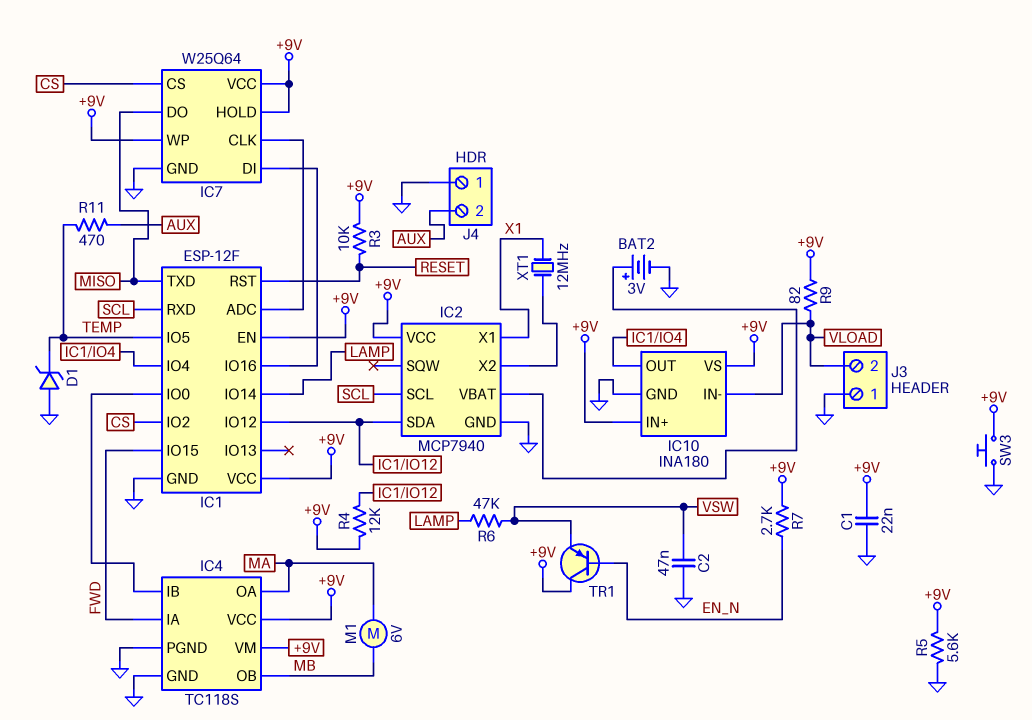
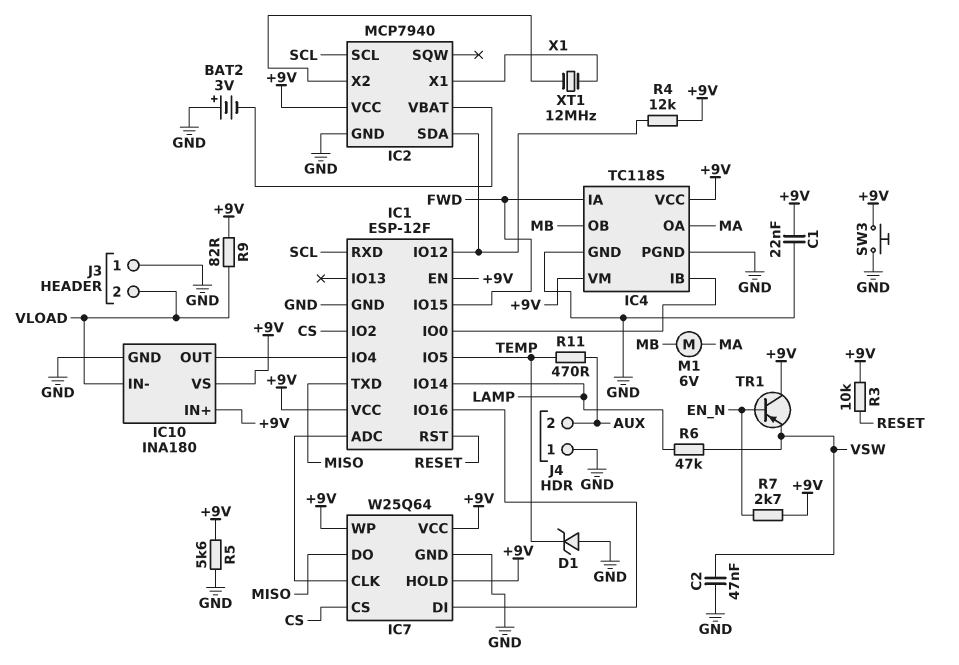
BAT2: 3V (plus IC2/VBAT, minus GND) -> 3V (plus GND, minus IC2/VBAT)

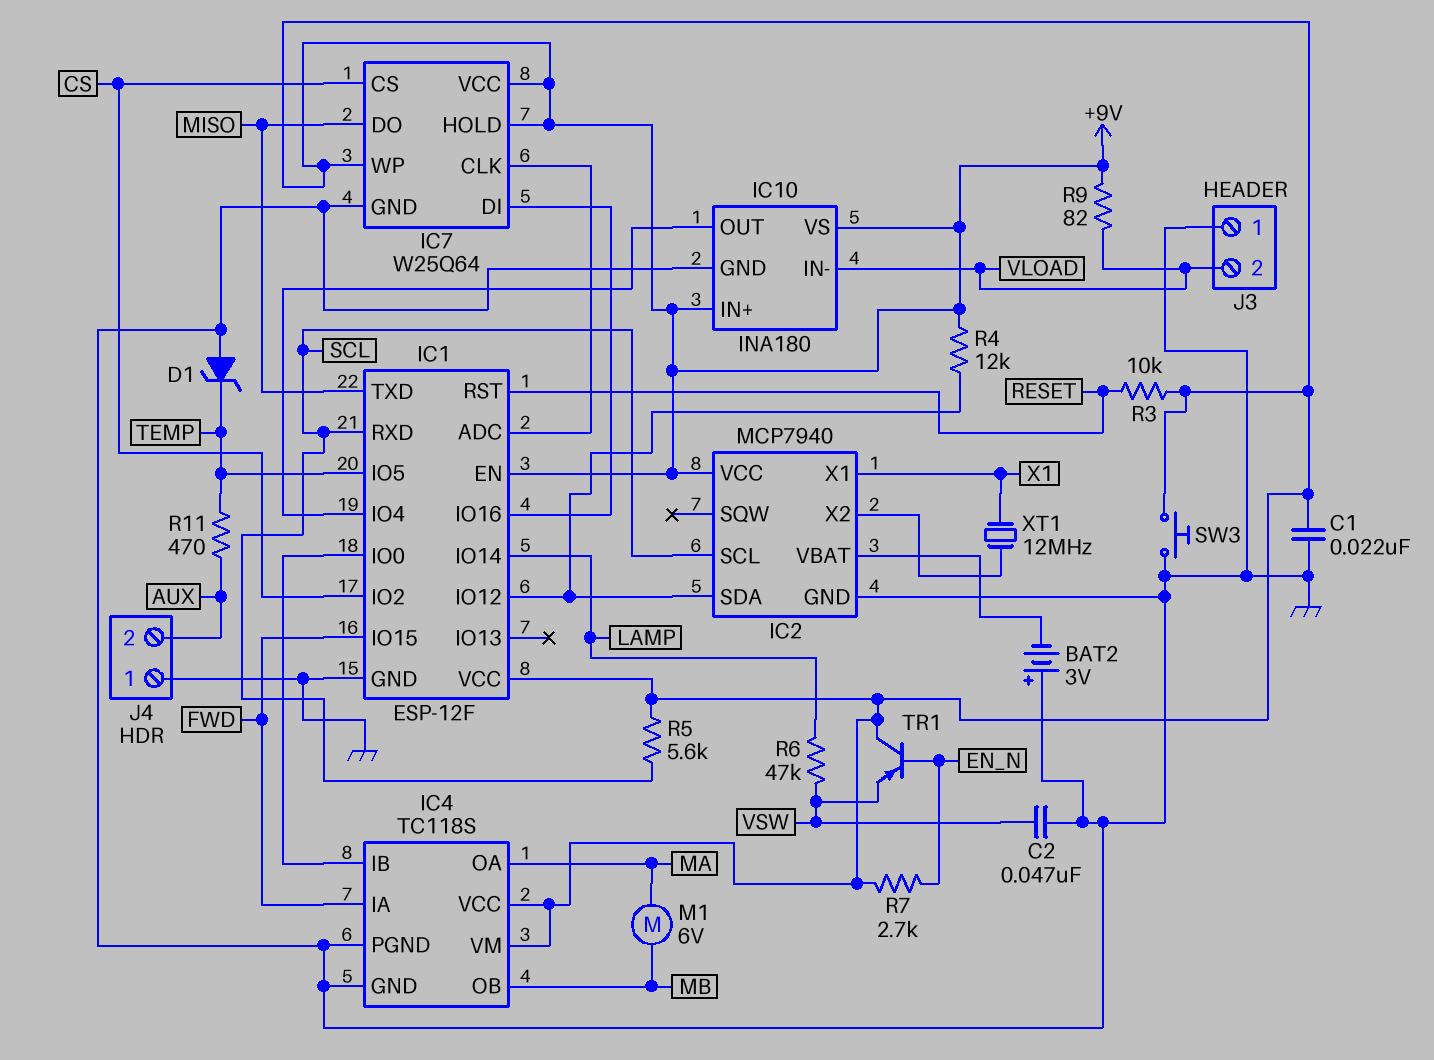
R5: 5.6k (+9V, GND) -> 5.6k (+9V, SCL)

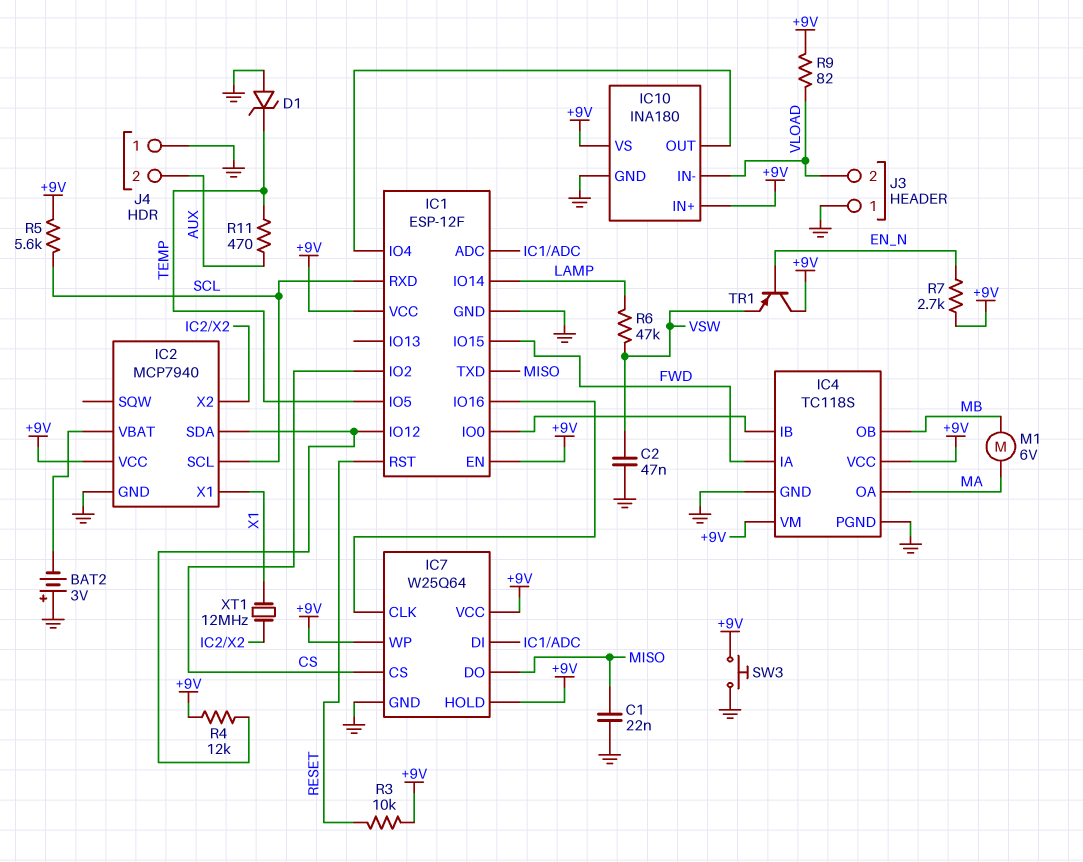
C1: 22nF (+9V, GND) -> 22nF (GND, MISO)
IC7 pin CLK: IC1/ADC -> IC1/IO16
IC7 pin DI: IC1/IO16 -> IC1/ADC

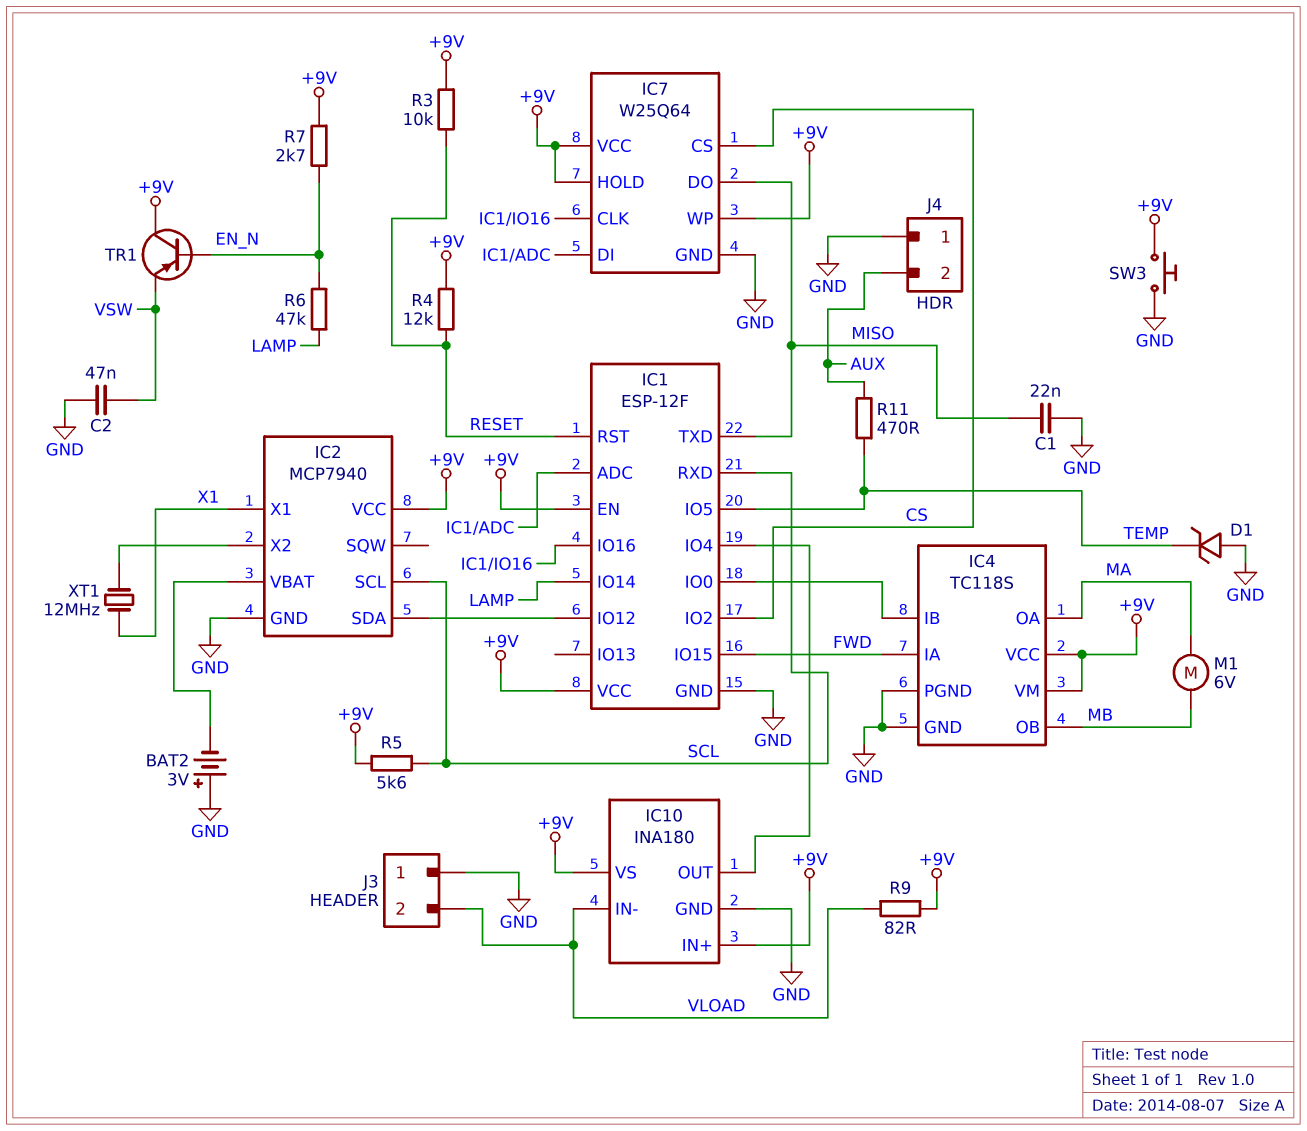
R4: 12k (+9V, IC1/IO12) -> 12k (+9V, RESET)
R6: 47k (LAMP, VSW) -> 47k (EN_N, LAMP)

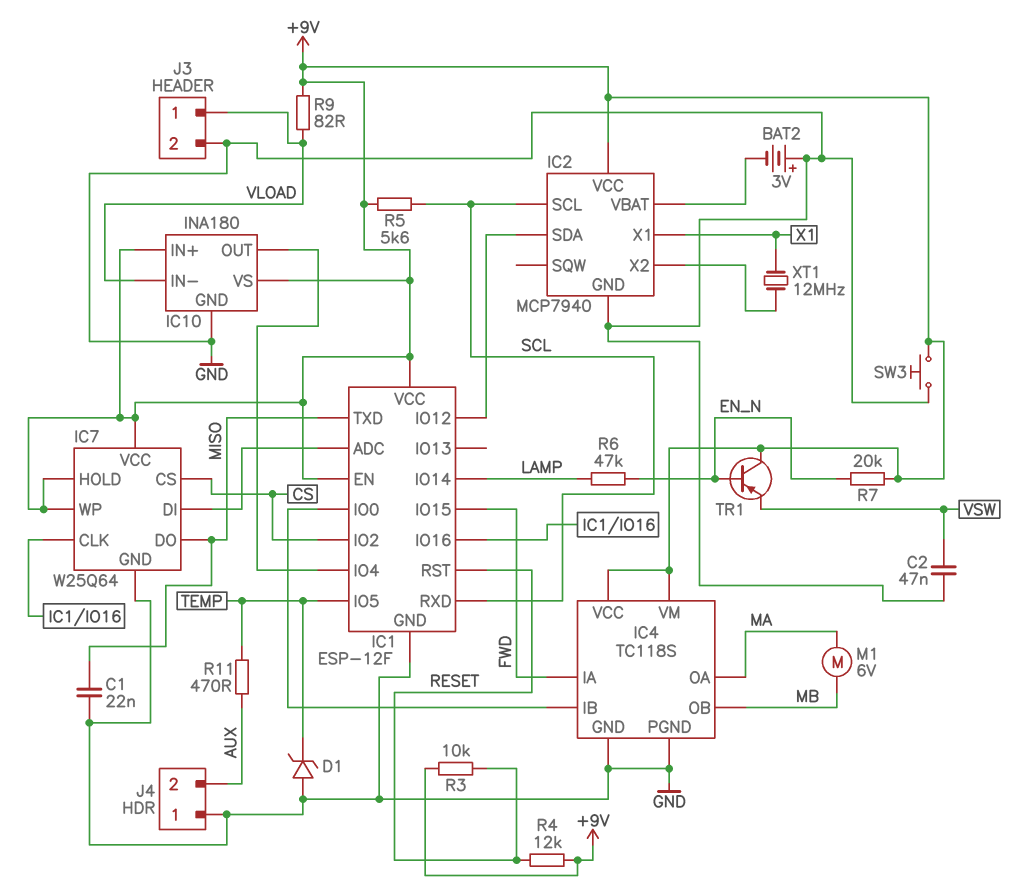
J3 pin 1: GND -> VLOAD
J3 pin 2: VLOAD -> GND
R7: 2.7k (+9V, EN_N) -> 20k (+9V, EN_N)

